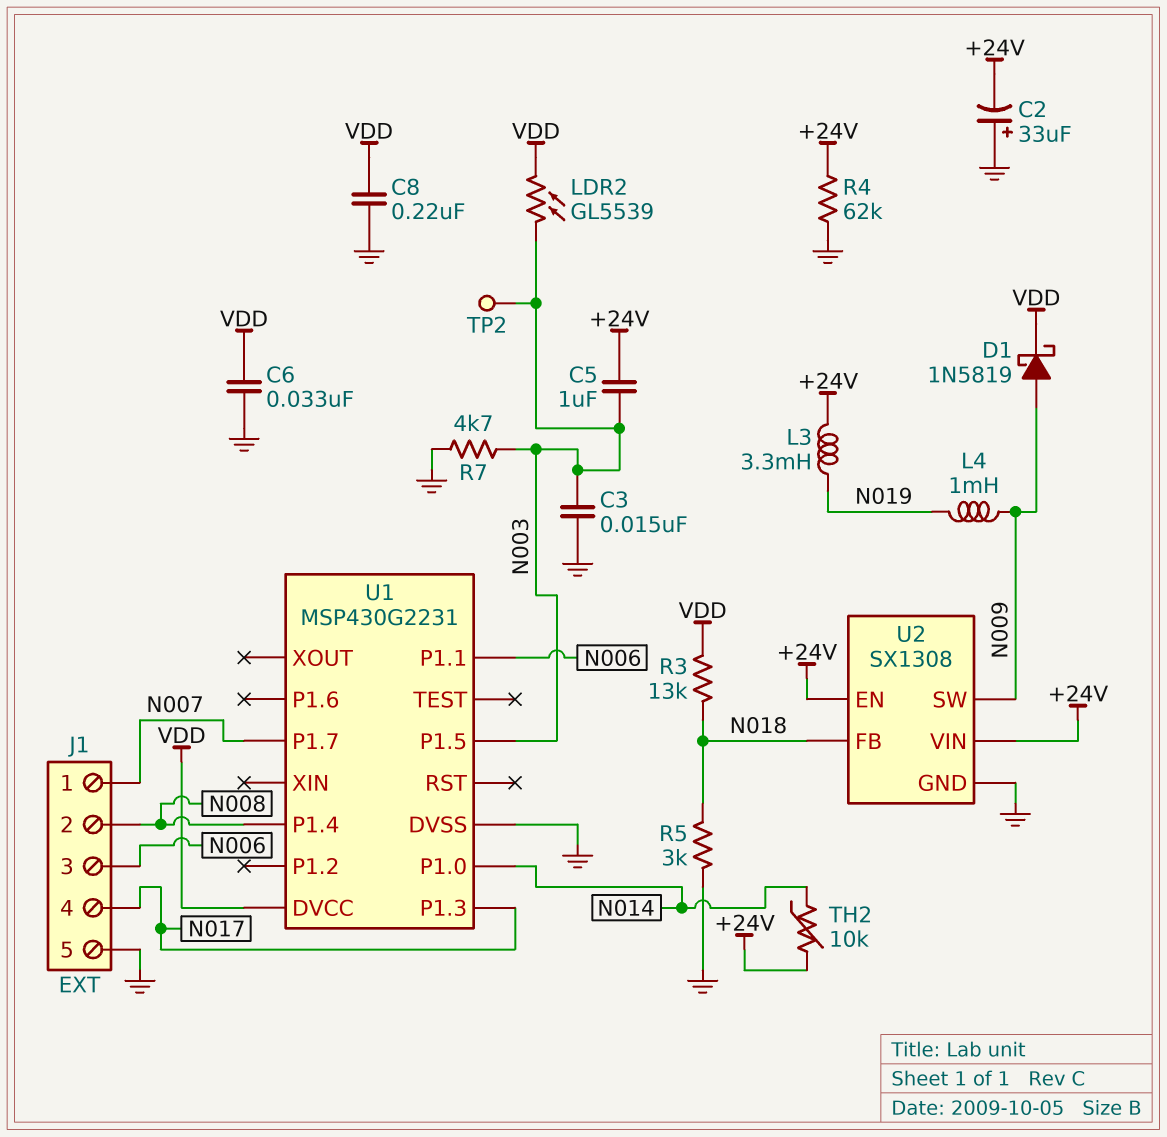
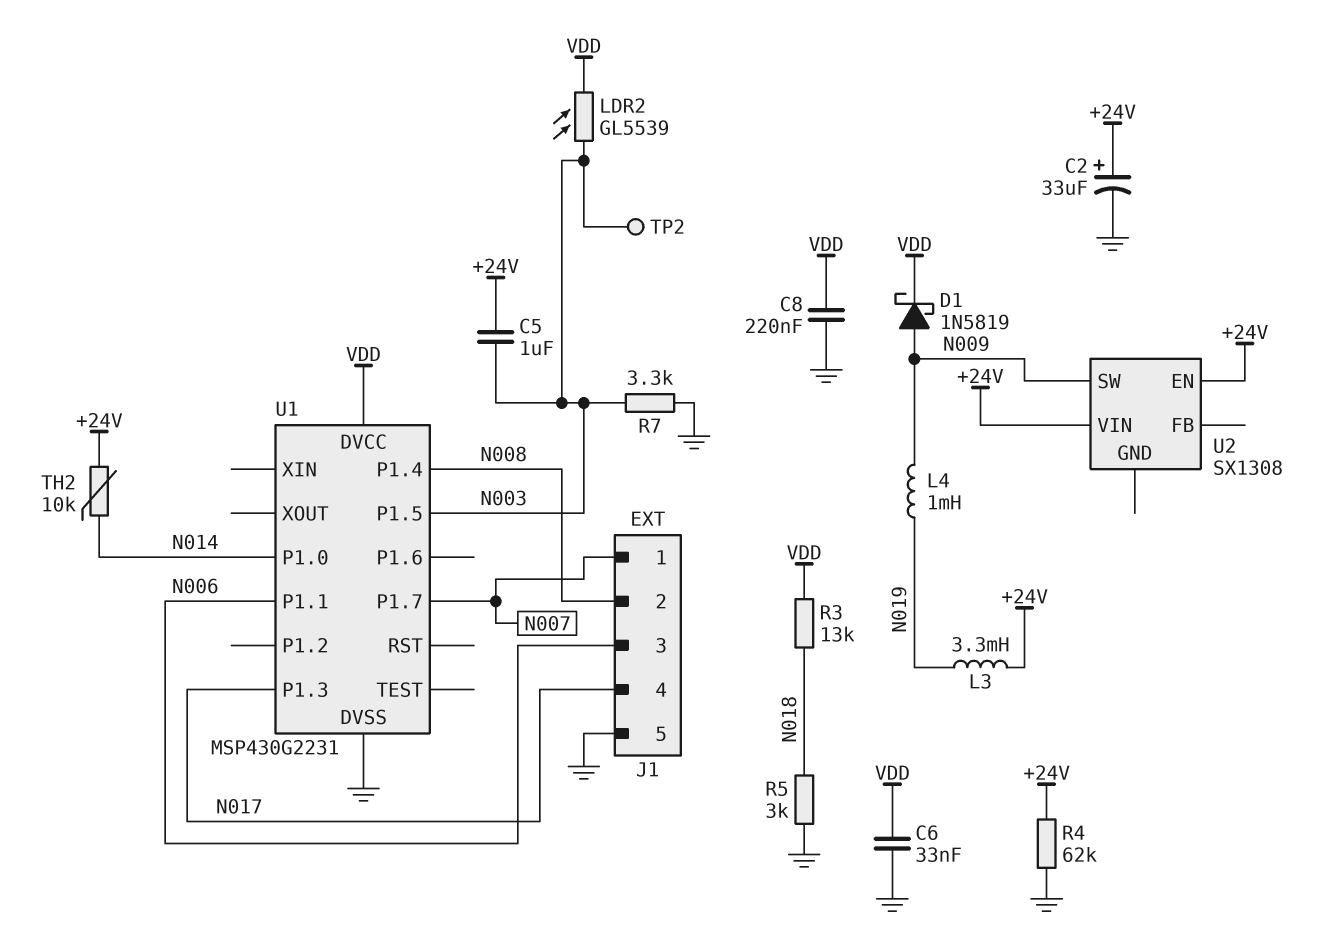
C2: 33uF (plus GND, minus +24V) -> 33uF (plus +24V, minus GND)
C3: 15nF (GND, N003) -> none
R7: 4.7k (GND, N003) -> 3.3k (GND, N003)
U2 pin FB: N018 -> none
U2 pin GND: GND -> none

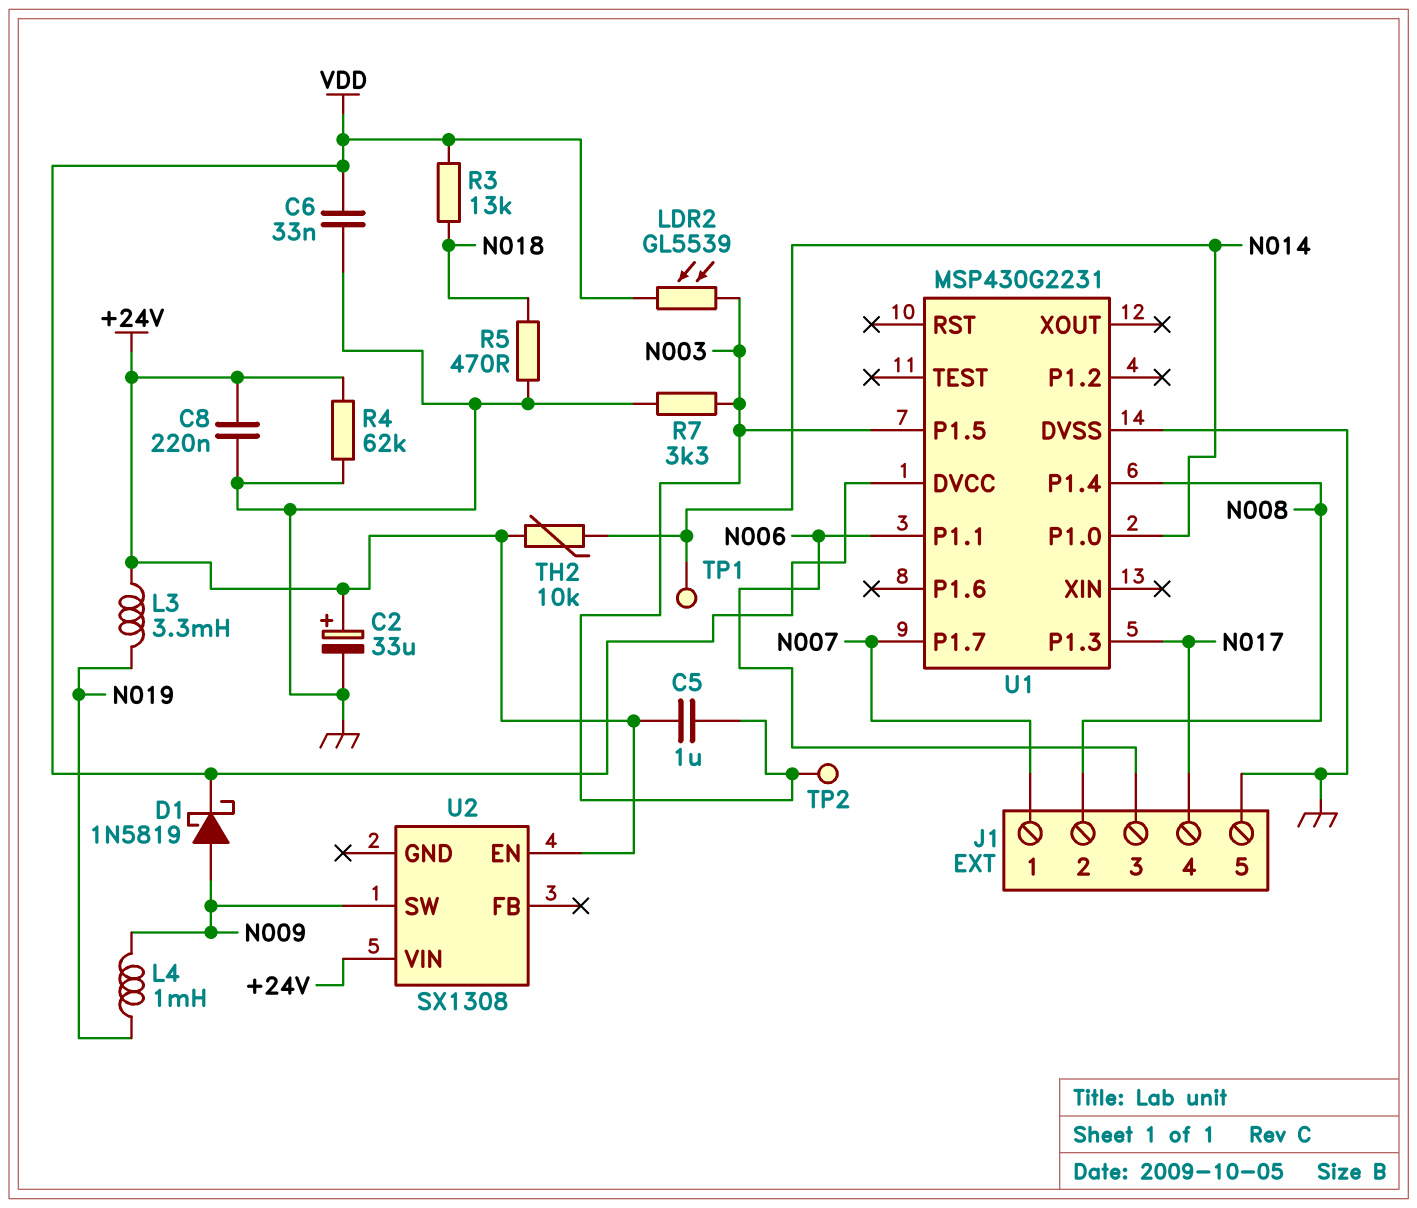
C8: 220nF (GND, VDD) -> 220nF (+24V, GND)
R5: 3k (GND, N018) -> 470 (GND, N018)
TP1: none -> test point (N014)

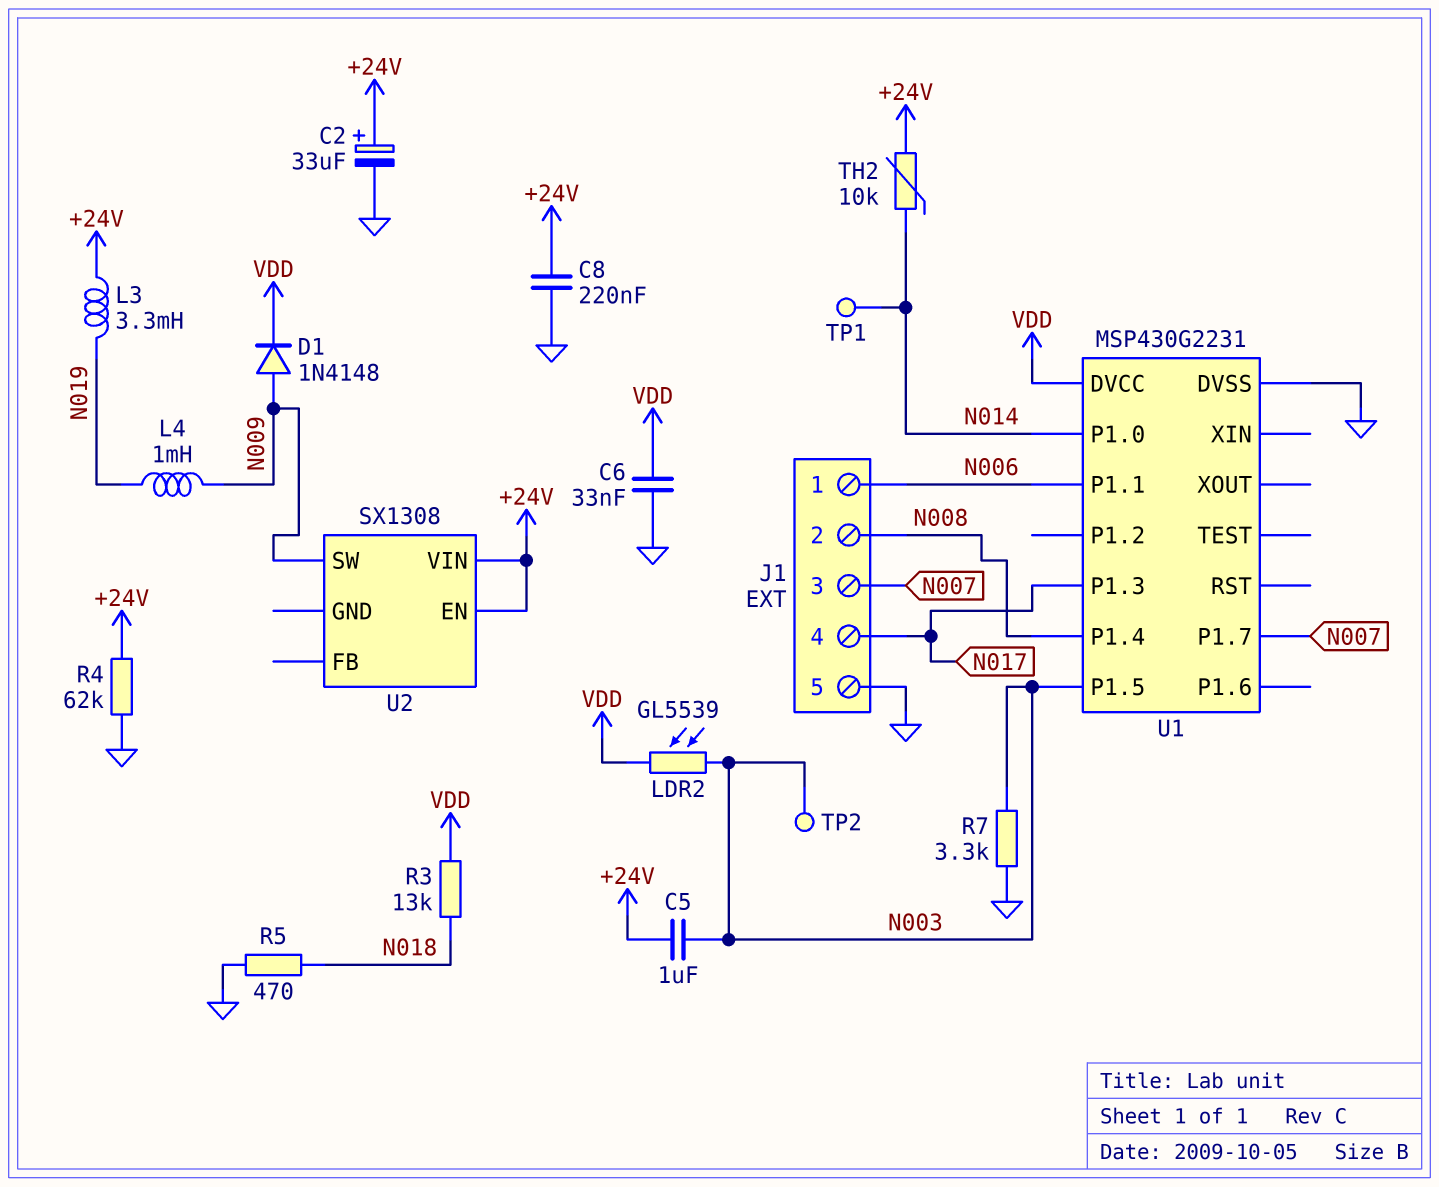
D1: schottky 1N5819 (A N009, K VDD) -> diode 1N4148 (A N009, K VDD)
J1 pin 1: N007 -> N006
J1 pin 3: N006 -> N007

